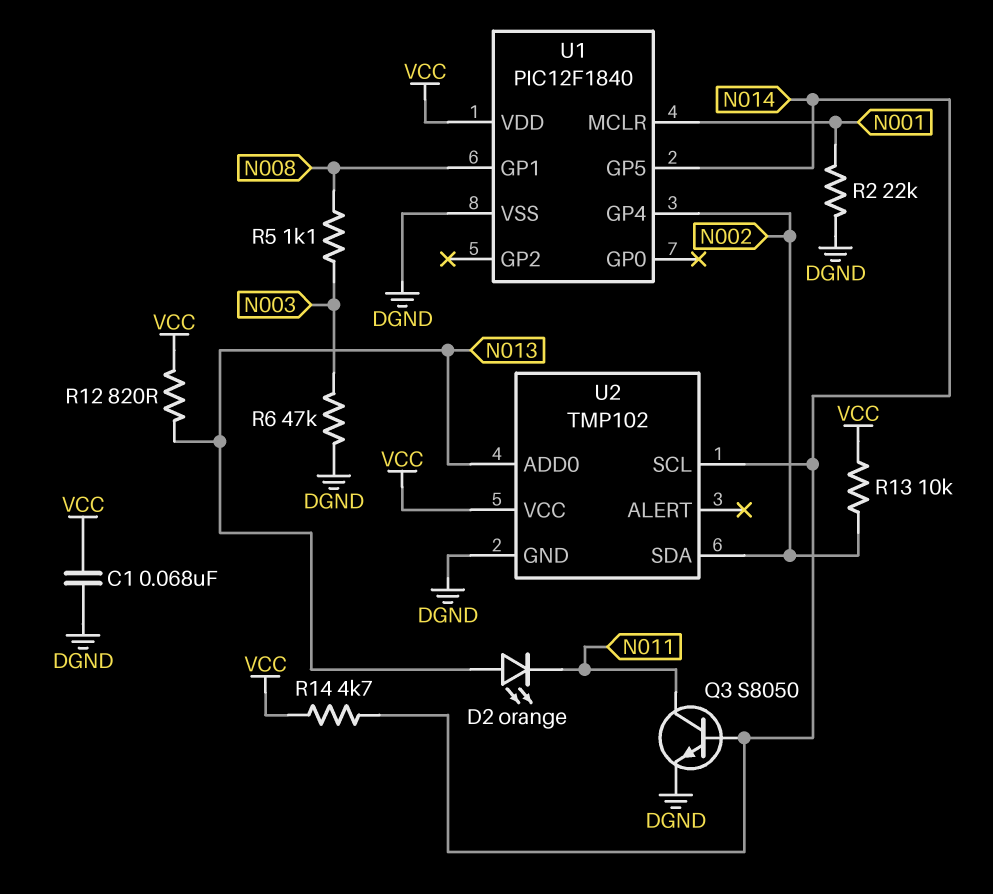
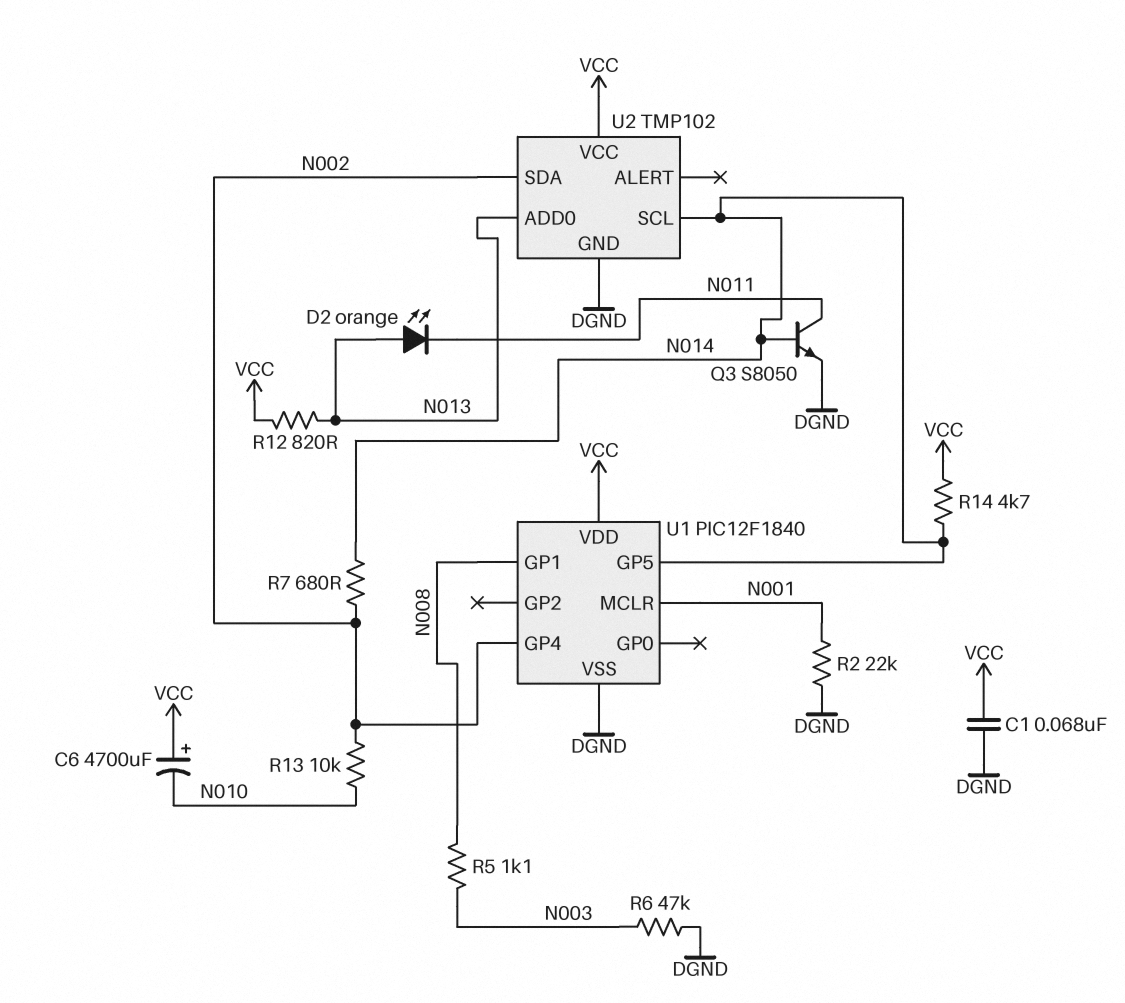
C6: none -> 4700uF (plus VCC, minus N010)
R7: none -> 680 (N002, N014)
R13: 10k (N002, VCC) -> 10k (N002, N010)

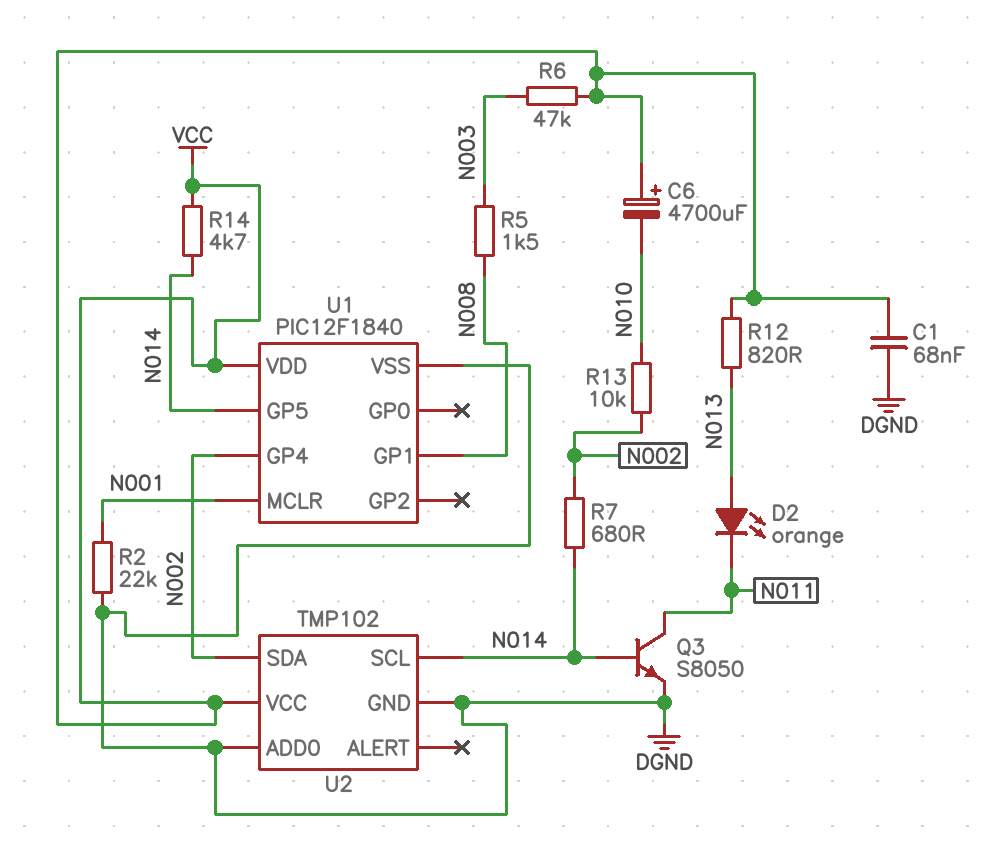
R5: 1.1k (N003, N008) -> 1.5k (N003, N008)
R6: 47k (DGND, N003) -> 47k (N003, VCC)
U2 pin ADD0: N013 -> DGND

